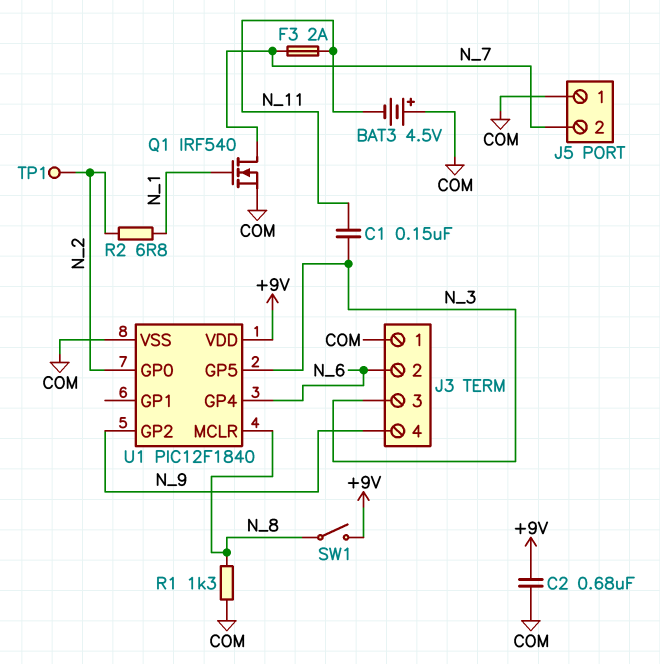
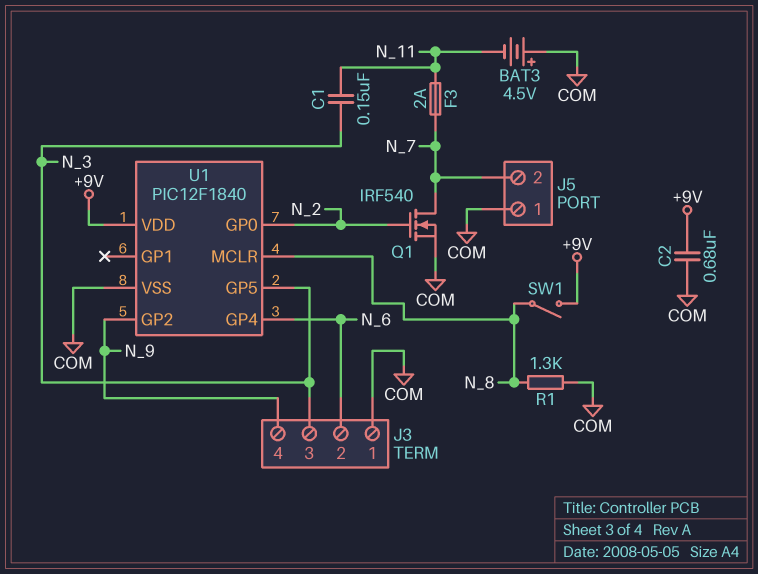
Q1: NMOS IRF540 (G N_1, D N_7, S COM) -> NMOS IRF540 (G N_2, D N_7, S COM)
R2: 6.8 (N_1, N_2) -> none
TP1: test point (N_2) -> none

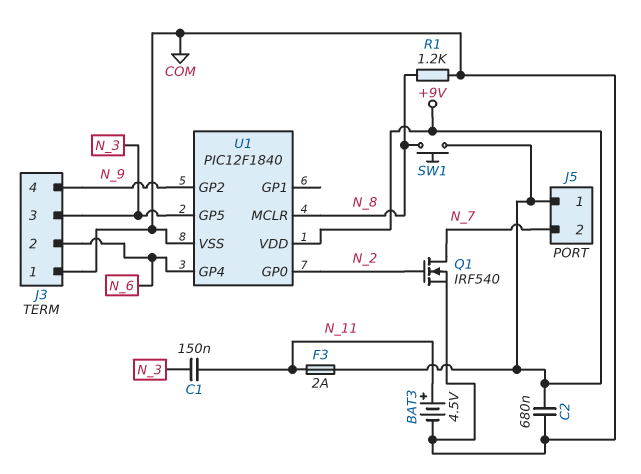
BAT3: 4.5V (plus COM, minus N_11) -> 4.5V (plus N_11, minus COM)
F3: 2A (N_7, N_11) -> 2A (+9V, N_11)
J5 pin 1: COM -> +9V
R1: 1.3k (COM, N_8) -> 1.2k (COM, N_8)
SW1: switch (+9V, N_8) -> button (+9V, N_8)

